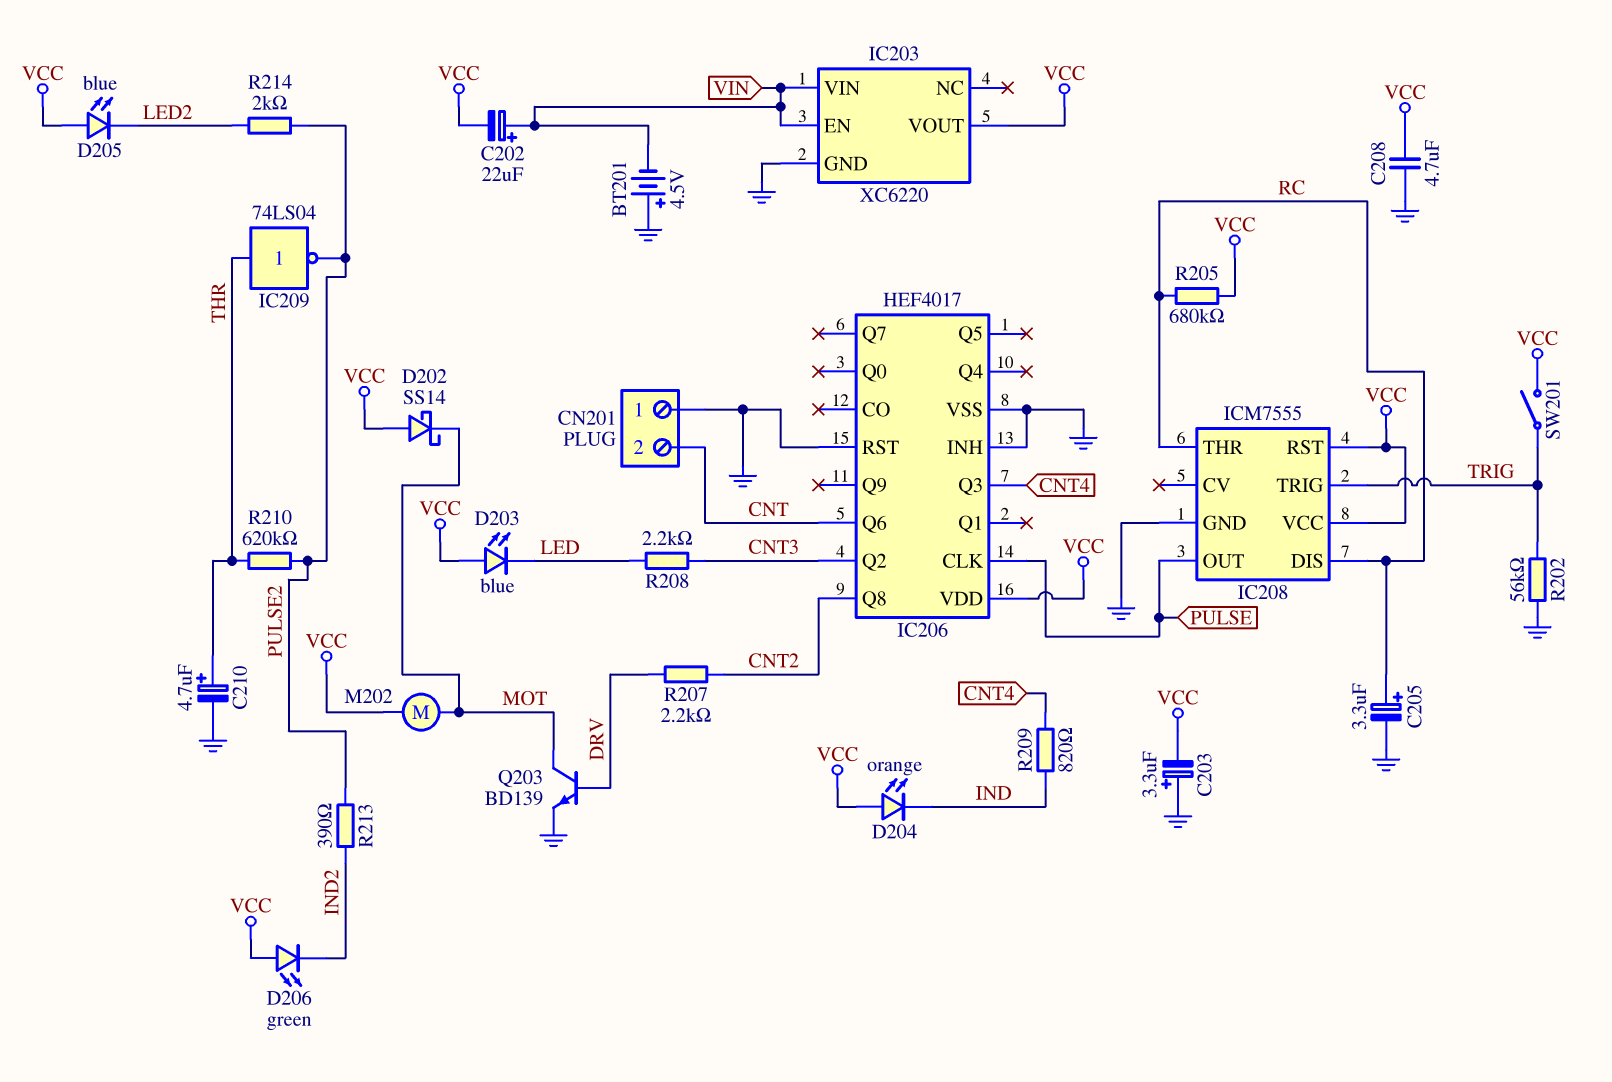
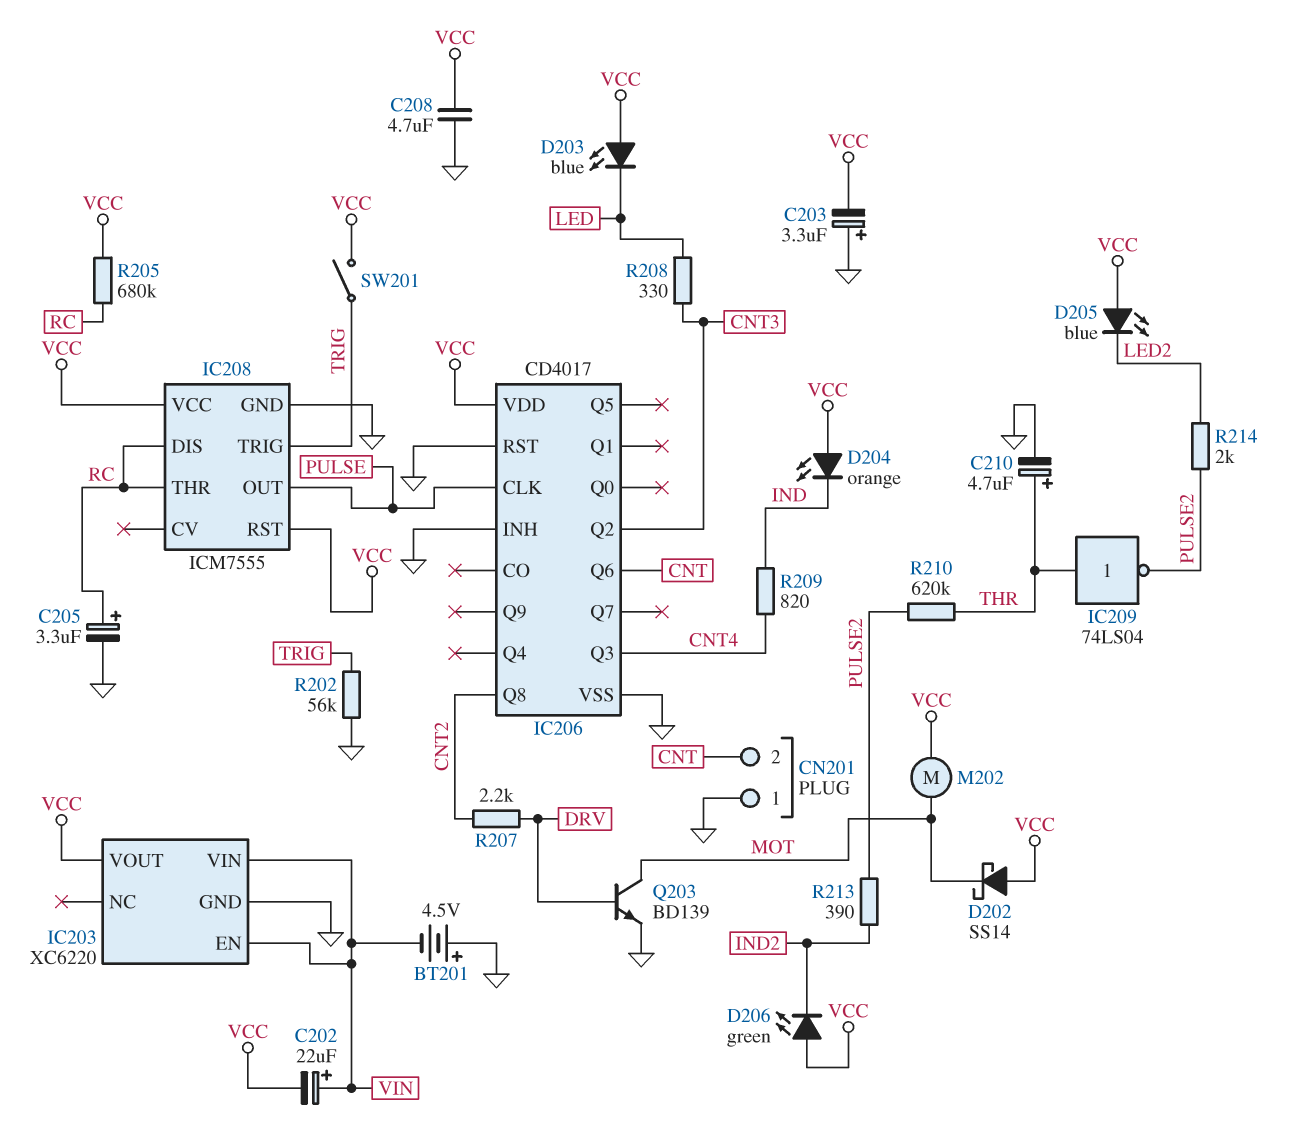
IC206: HEF4017 -> CD4017
R208: 2.2k (CNT3, LED) -> 330 (CNT3, LED)

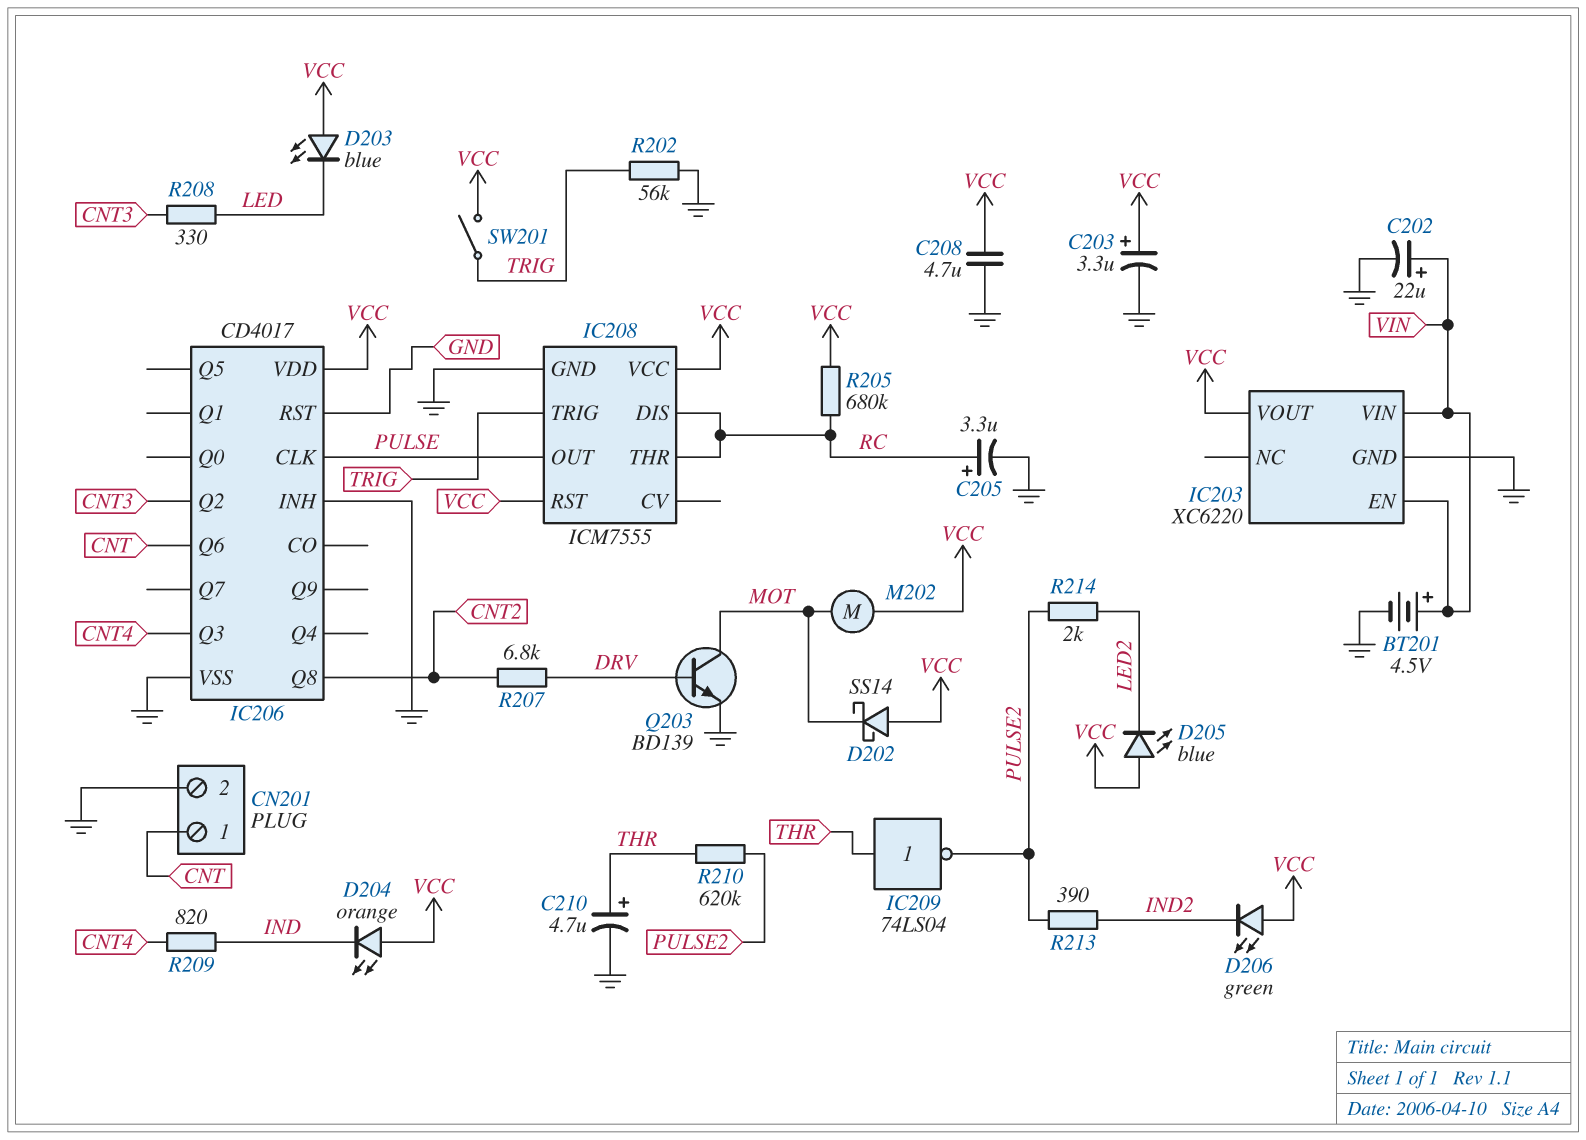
BT201: 4.5V (plus GND, minus VIN) -> 4.5V (plus VIN, minus GND)
C202: 22uF (plus VIN, minus VCC) -> 22uF (plus VIN, minus GND)
C203: 3.3uF (plus GND, minus VCC) -> 3.3uF (plus VCC, minus GND)
CN201 pin 1: GND -> CNT
CN201 pin 2: CNT -> GND
R207: 2.2k (CNT2, DRV) -> 6.8k (CNT2, DRV)

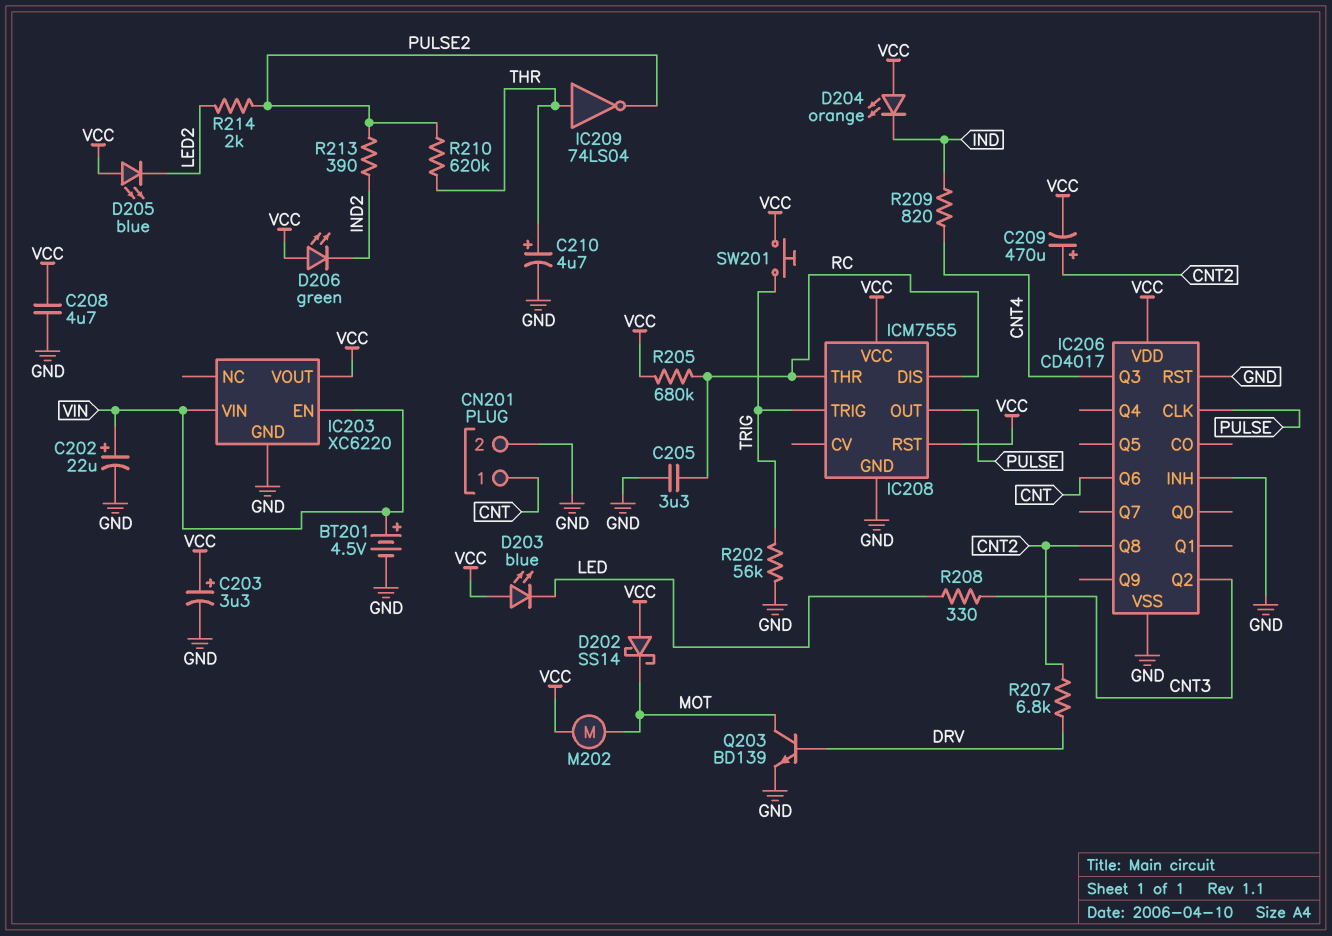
C205: 3.3uF (plus RC, minus GND) -> 3.3uF (GND, RC)
C209: none -> 470uF (plus CNT2, minus VCC)
SW201: switch (TRIG, VCC) -> button (TRIG, VCC)

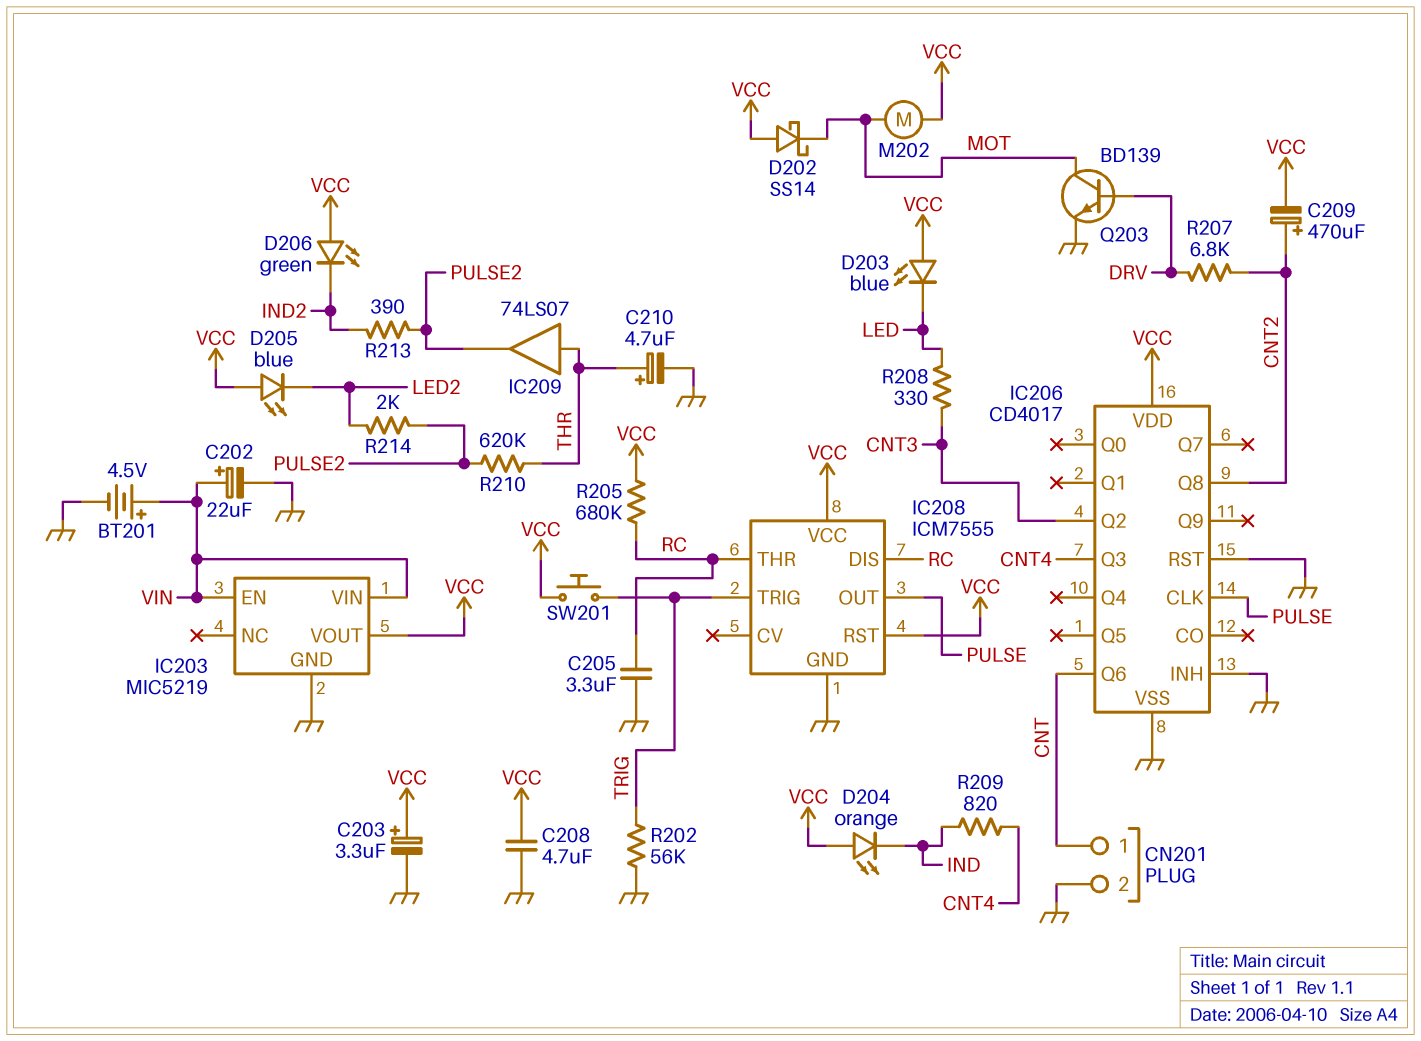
IC203: XC6220 -> MIC5219
IC209: NOT 74LS04 (in THR, out PULSE2) -> buffer 74LS07 (in THR, out PULSE2)

